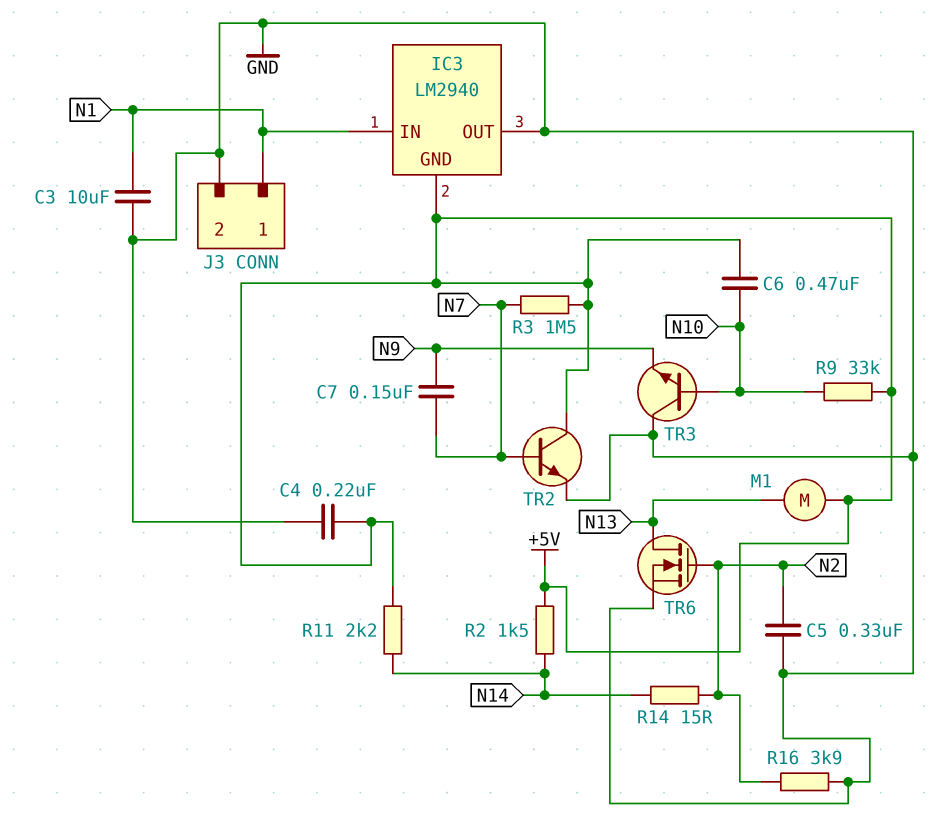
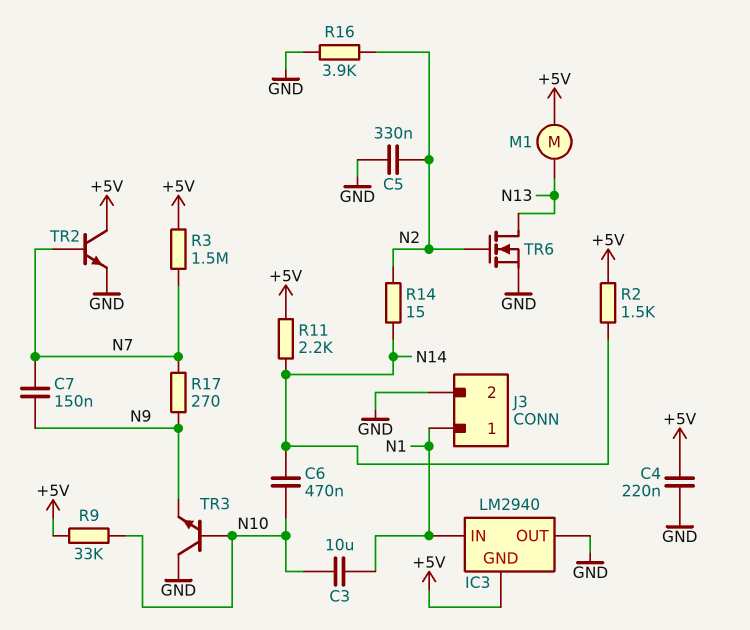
C3: 10uF (GND, N1) -> 10uF (N1, N10)
C6: 470nF (+5V, N10) -> 470nF (N10, N14)
R17: none -> 270 (N7, N9)

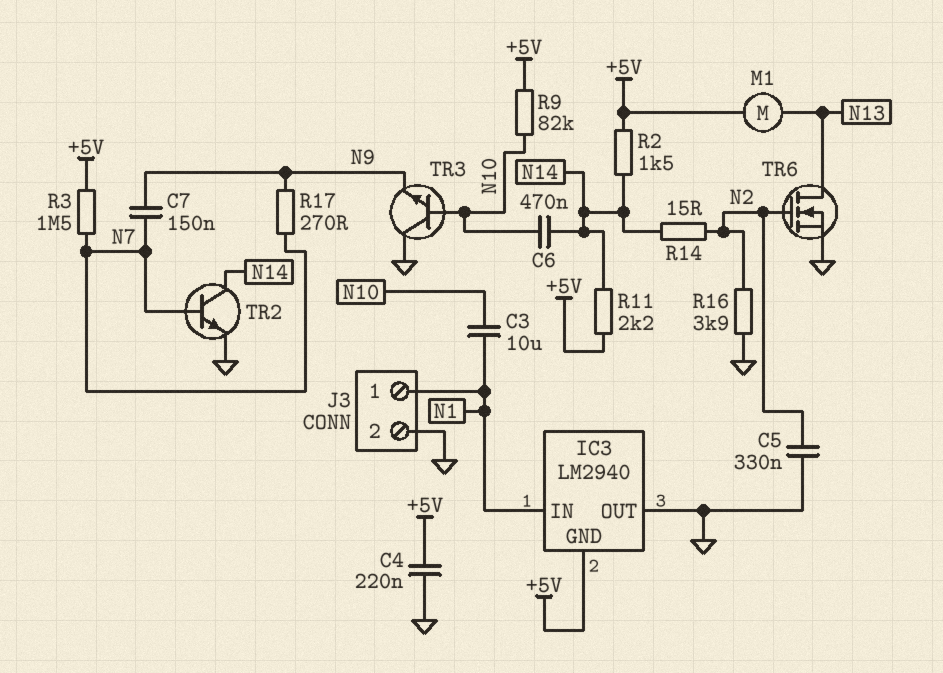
R9: 33k (+5V, N10) -> 82k (+5V, N10)
TR2: NPN (B N7, C +5V, E GND) -> NPN (B N7, C N14, E GND)

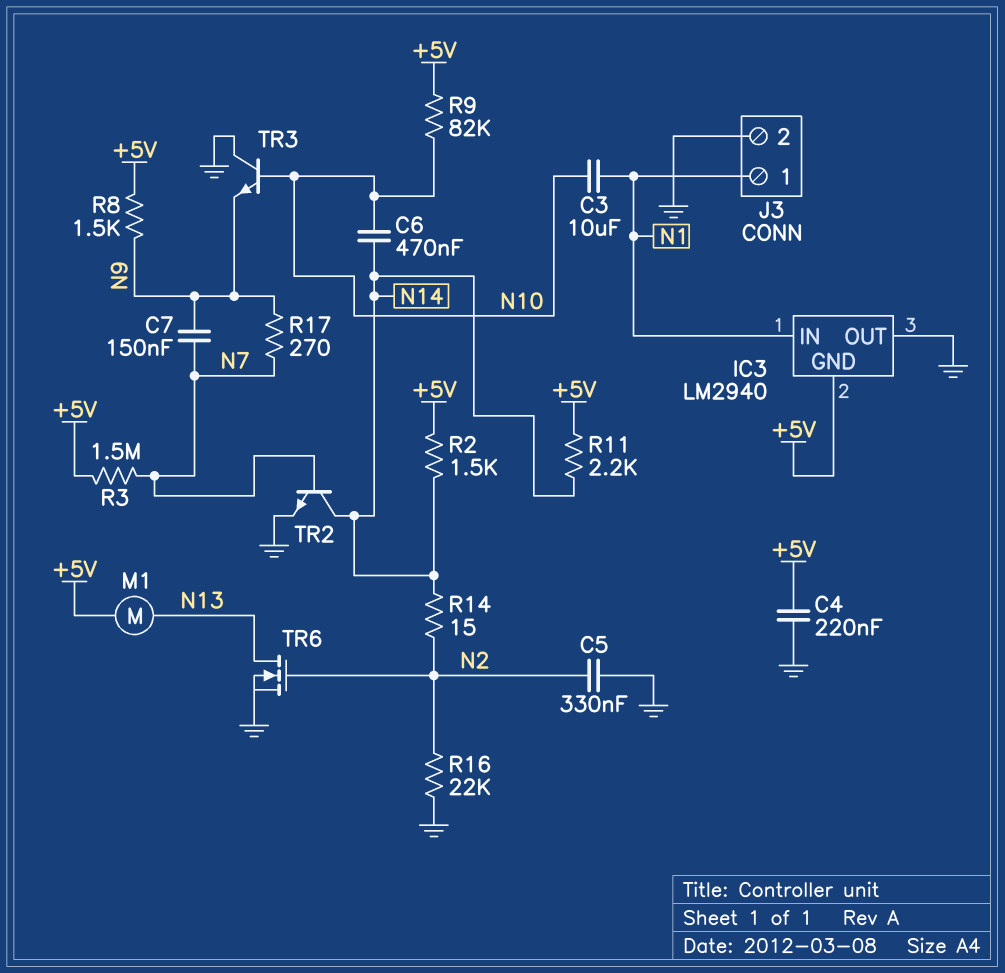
R8: none -> 1.5k (+5V, N9)
R16: 3.9k (GND, N2) -> 22k (GND, N2)

